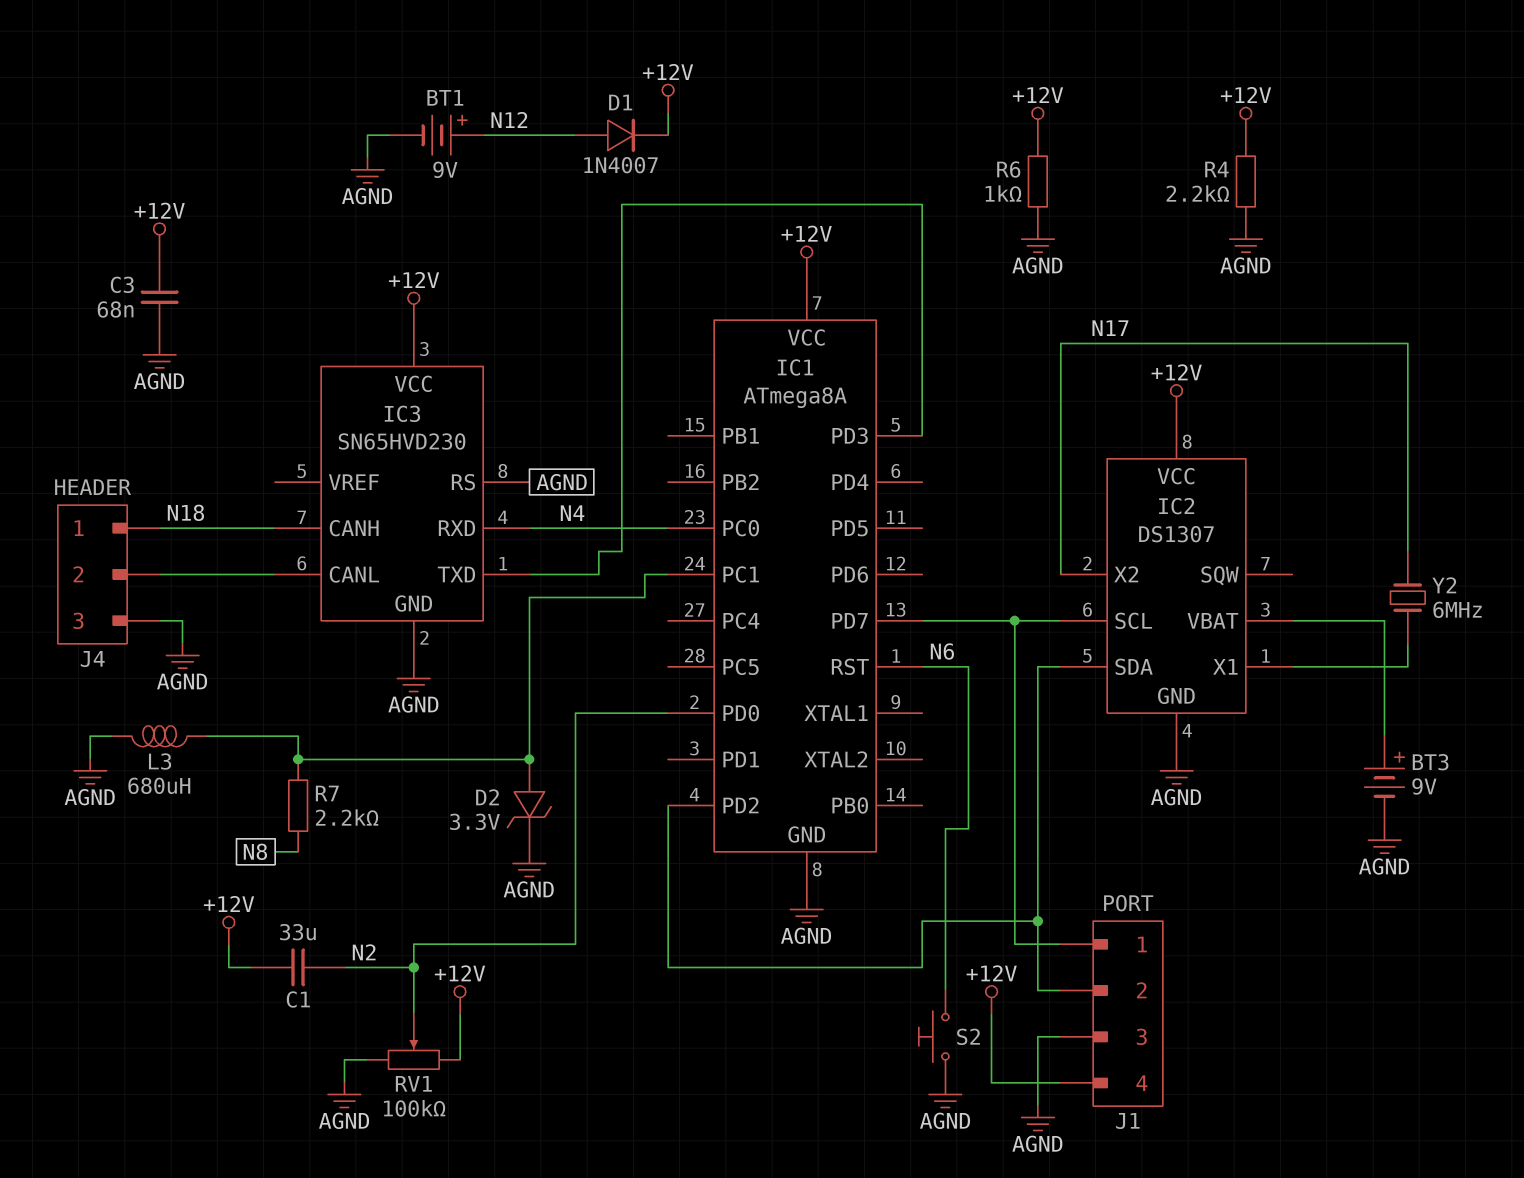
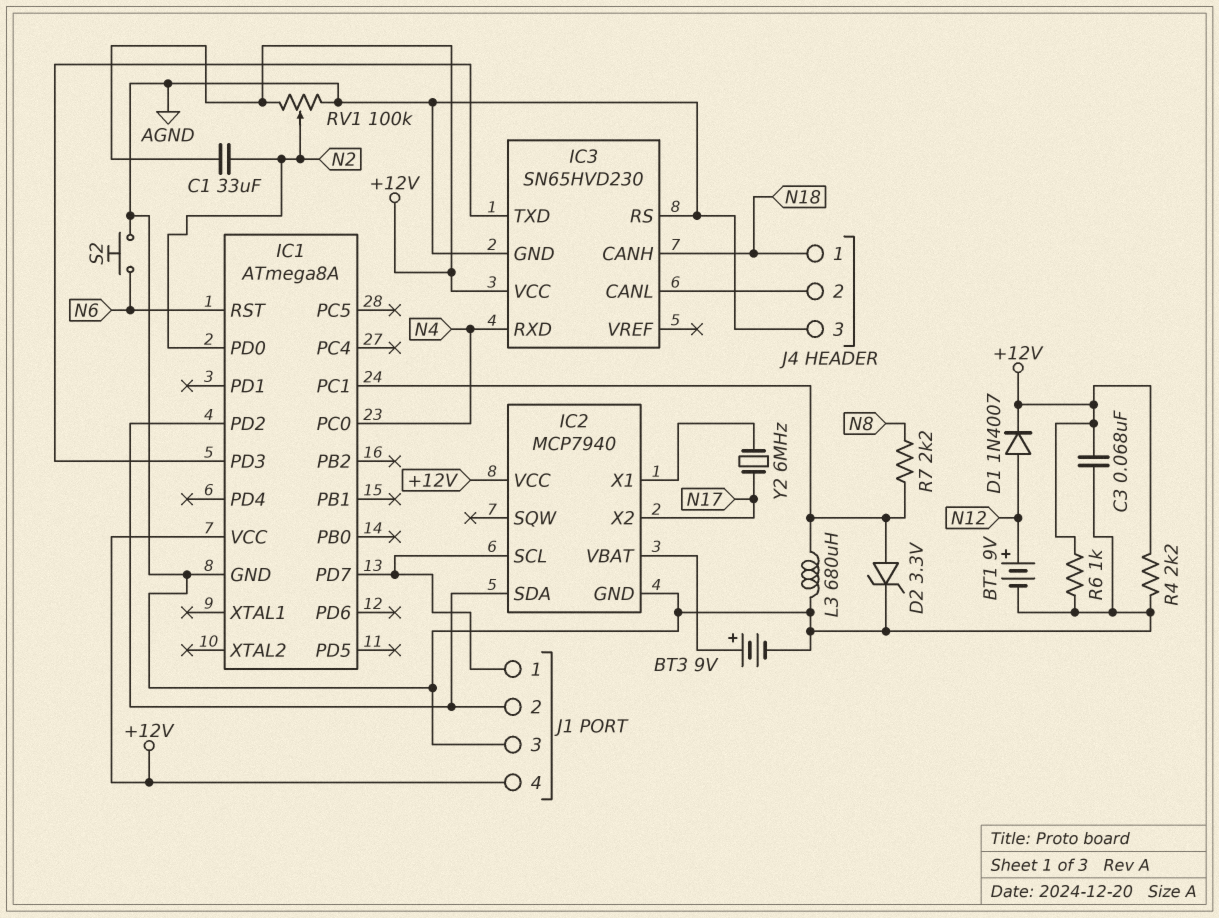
IC2: DS1307 -> MCP7940

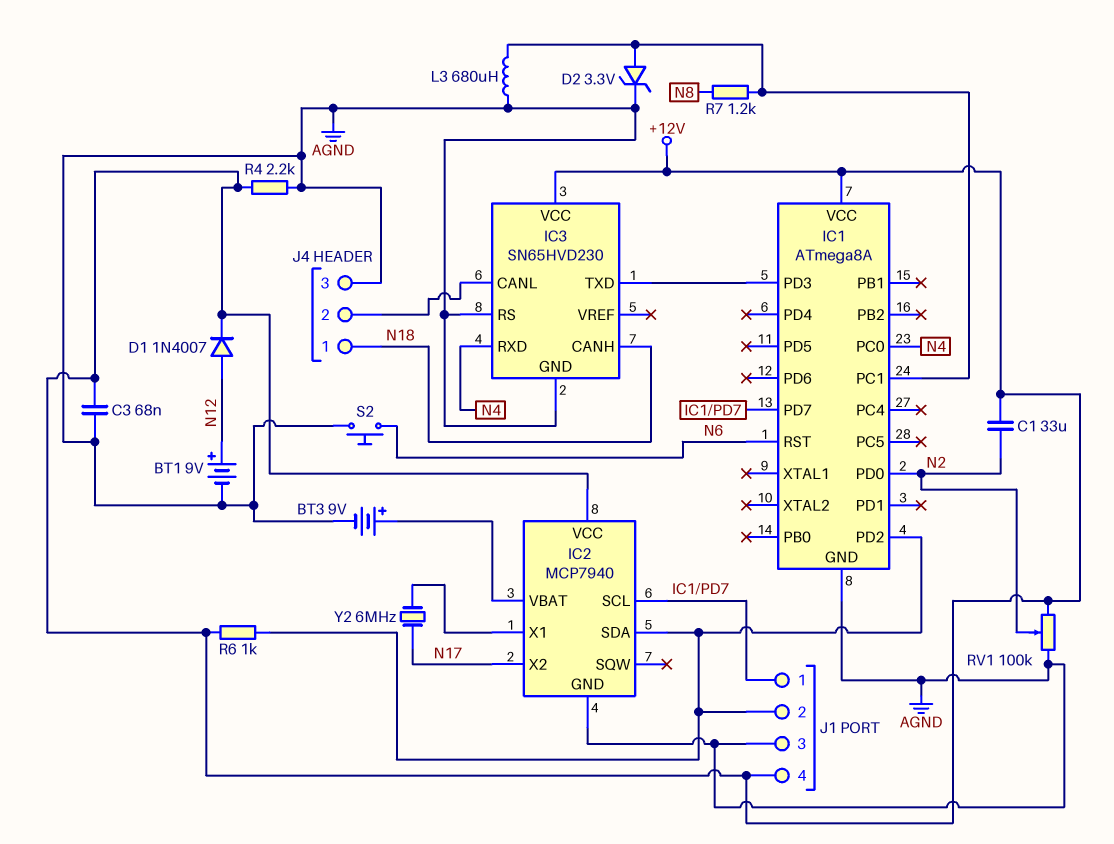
R6: 1k (+12V, AGND) -> 1k (+12V, IC1/PD2)
R7: 2.2k (IC1/PC1, N8) -> 1.2k (IC1/PC1, N8)

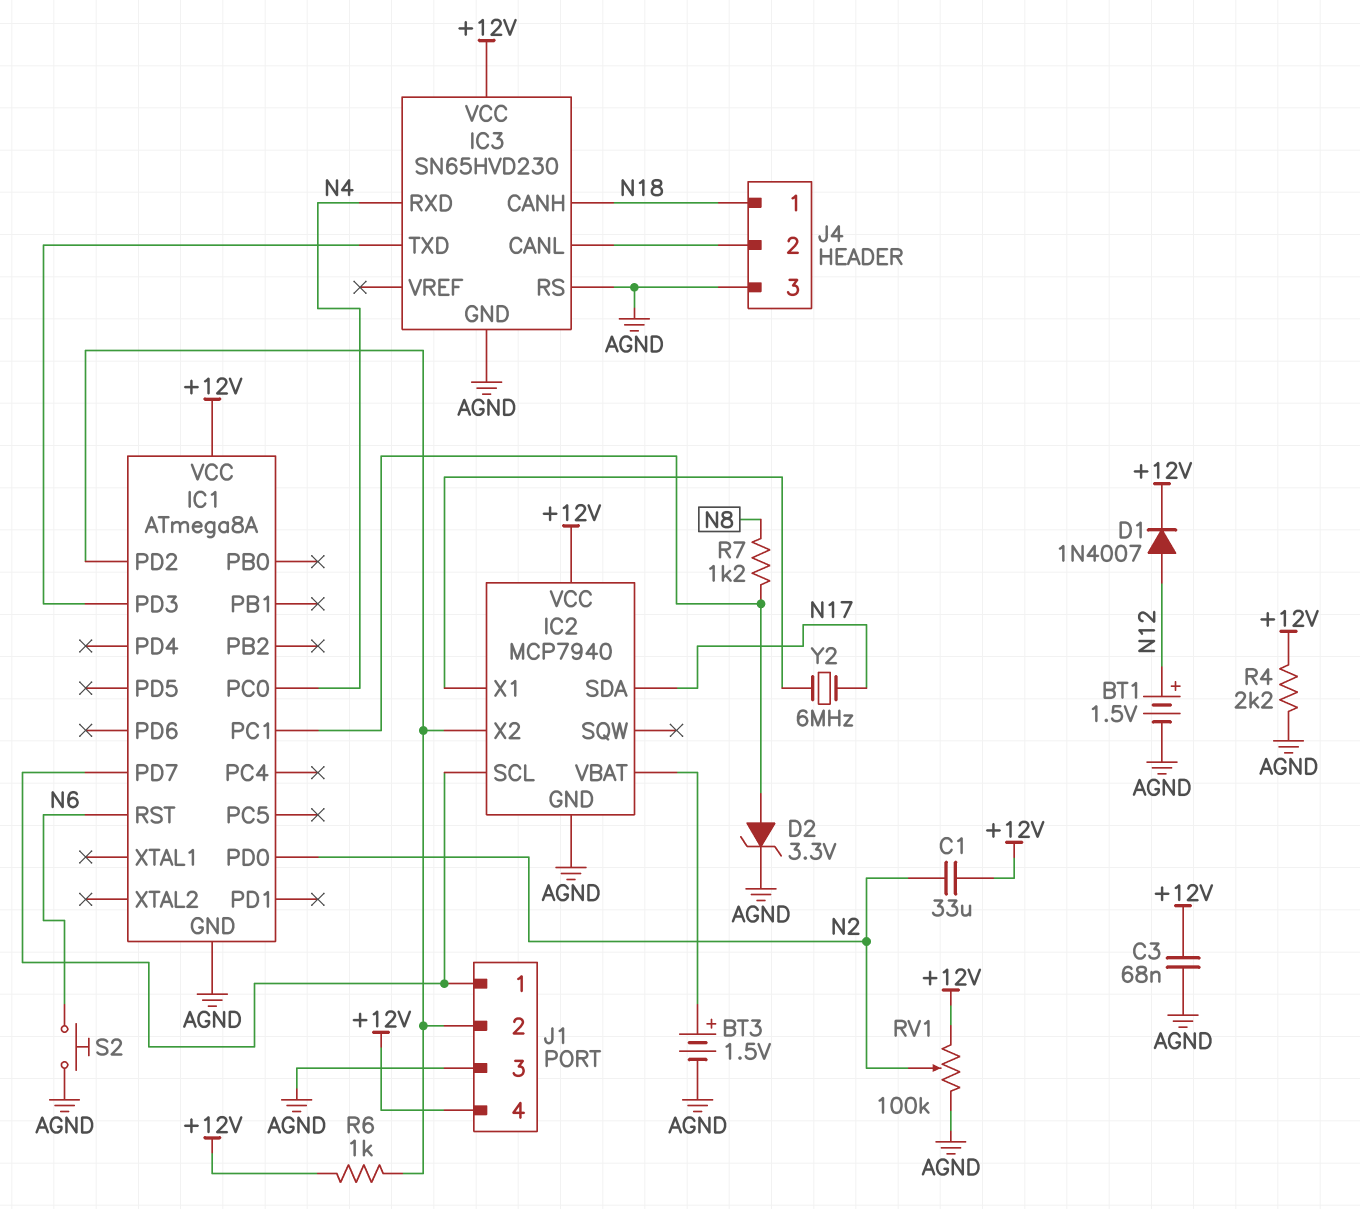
BT1: 9V (plus N12, minus AGND) -> 1.5V (plus N12, minus AGND)
BT3: 9V (plus IC2/VBAT, minus AGND) -> 1.5V (plus IC2/VBAT, minus AGND)
IC2 pin SDA: IC1/PD2 -> N17
IC2 pin X2: N17 -> IC1/PD2
L3: 680uH (AGND, IC1/PC1) -> none

